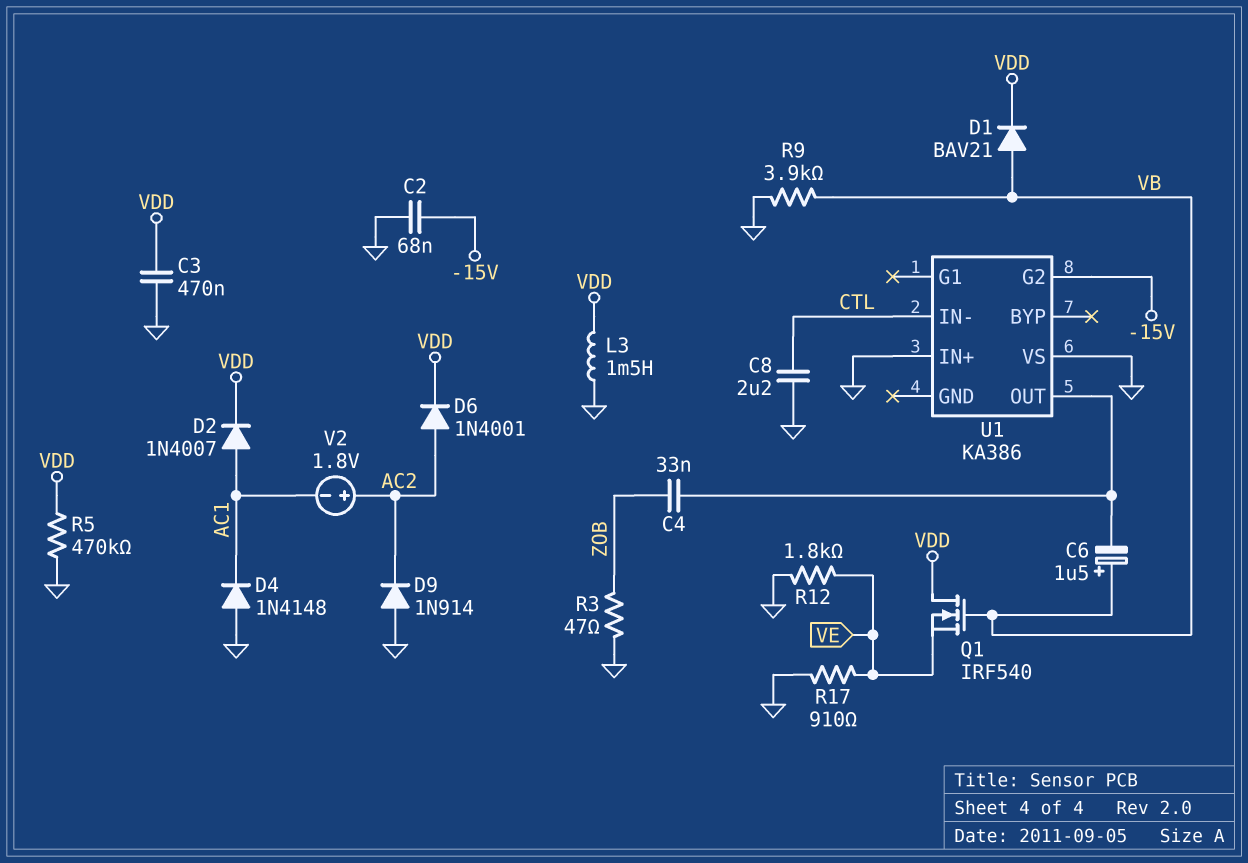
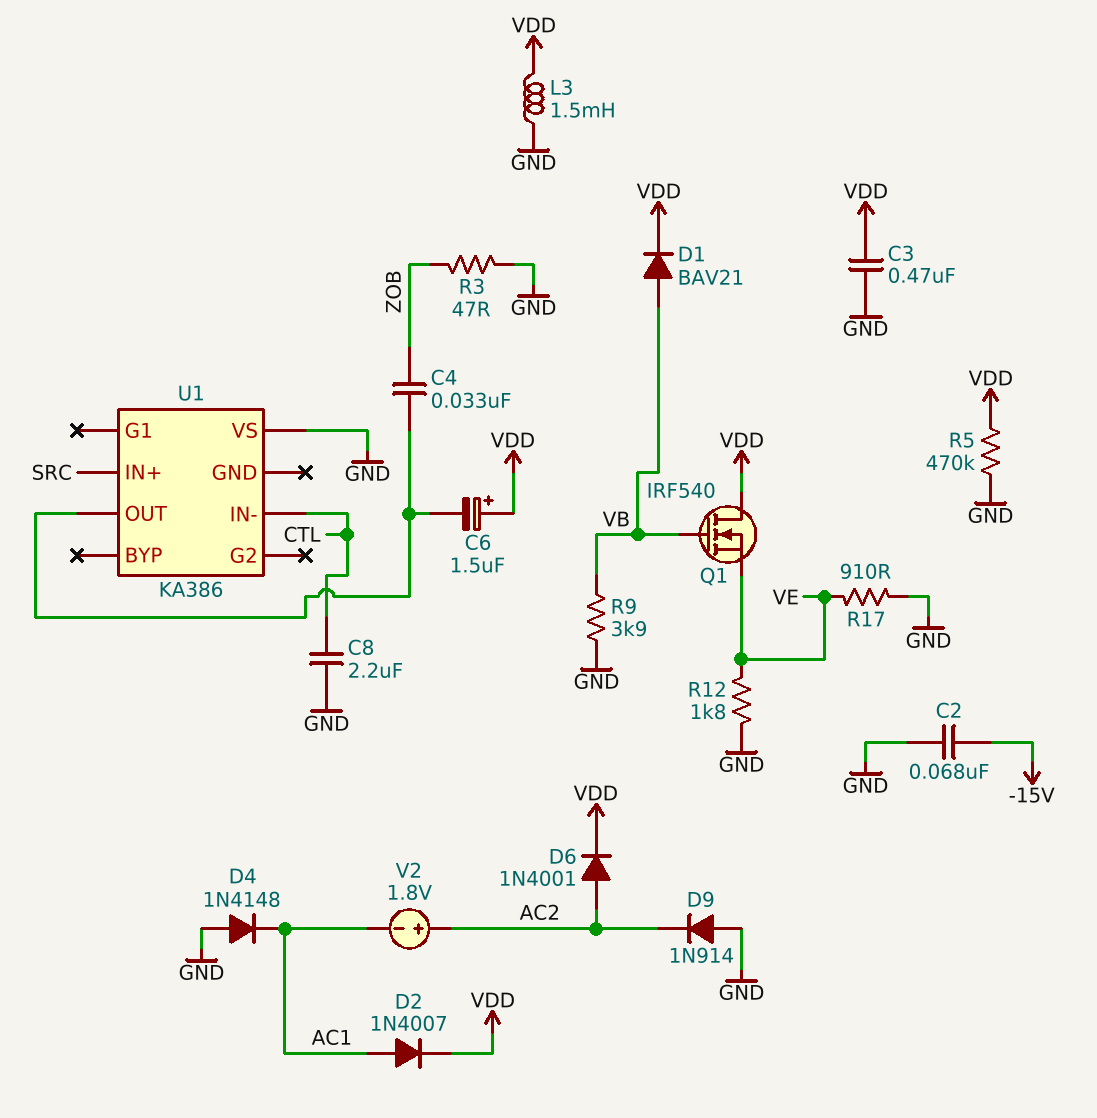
C6: 1.5uF (plus VB, minus U1/OUT) -> 1.5uF (plus VDD, minus U1/OUT)
U1 pin G2: -15V -> none
U1 pin IN+: GND -> SRC

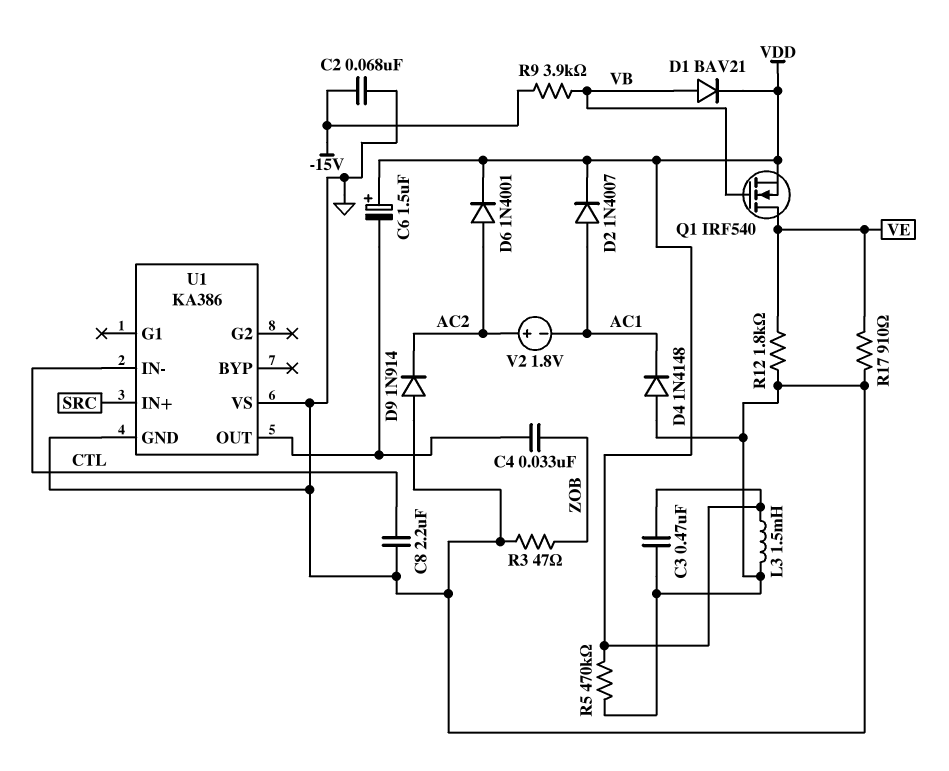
Q1: NMOS IRF540 (G VB, D VDD, S VE) -> NMOS IRF540 (G VB, D VE, S VDD)
R9: 3.9k (GND, VB) -> 3.9k (-15V, VB)
U1 pin GND: none -> GND

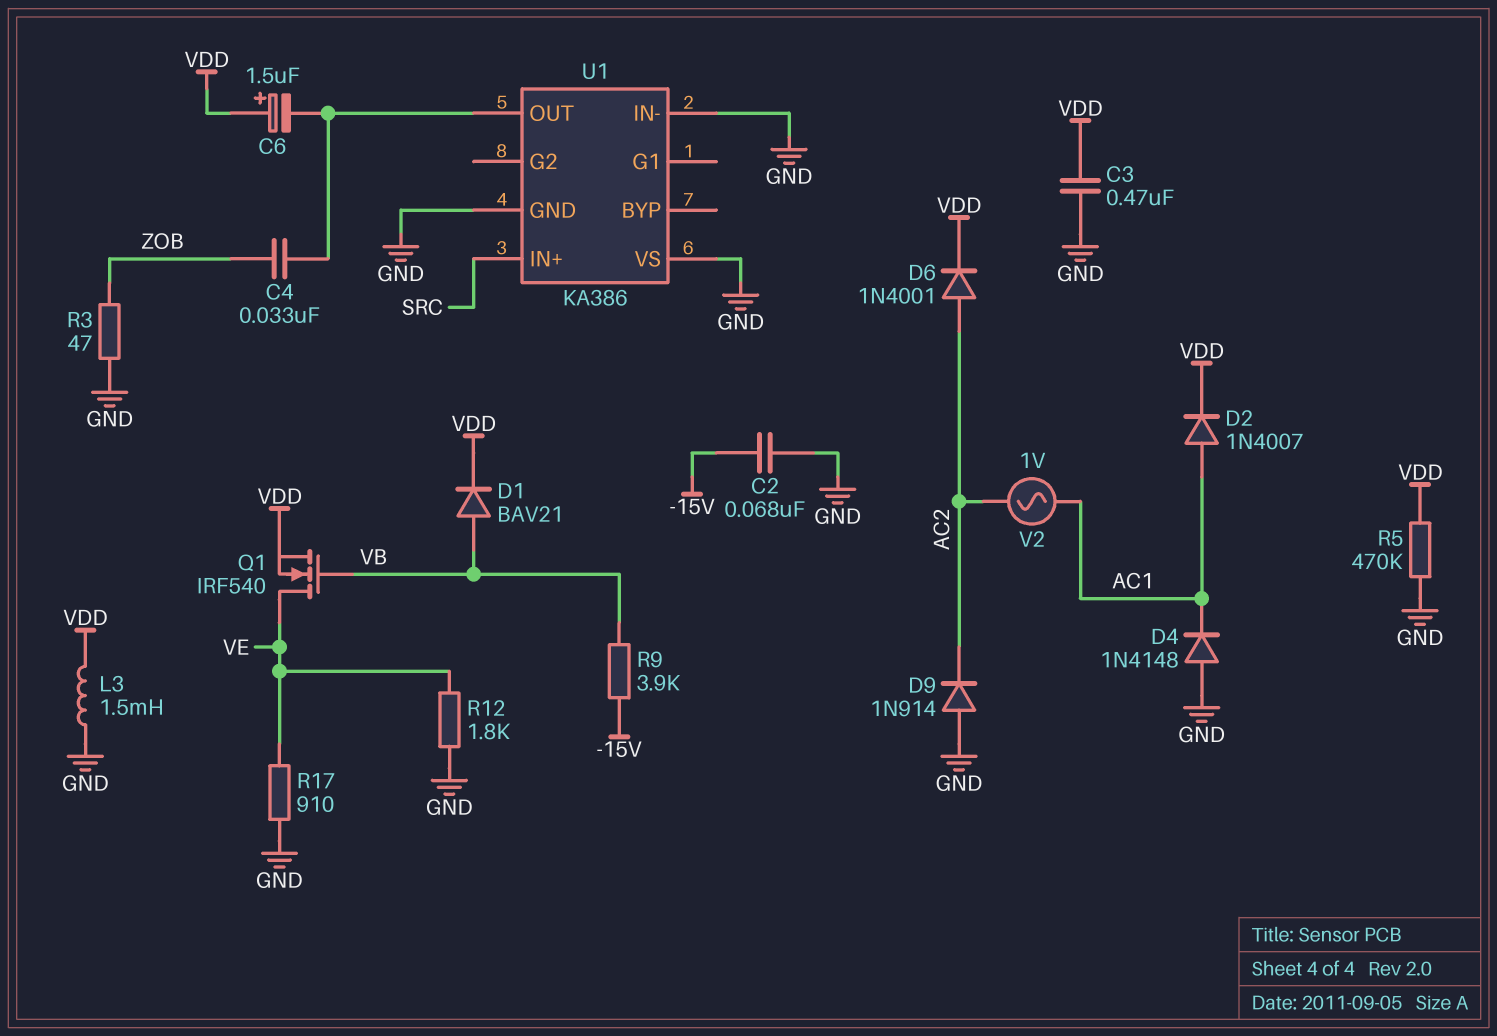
C8: 2.2uF (CTL, GND) -> none
U1 pin IN-: CTL -> GND
V2: 1.8V (plus AC2, minus AC1) -> AC 1V (AC1, AC2)

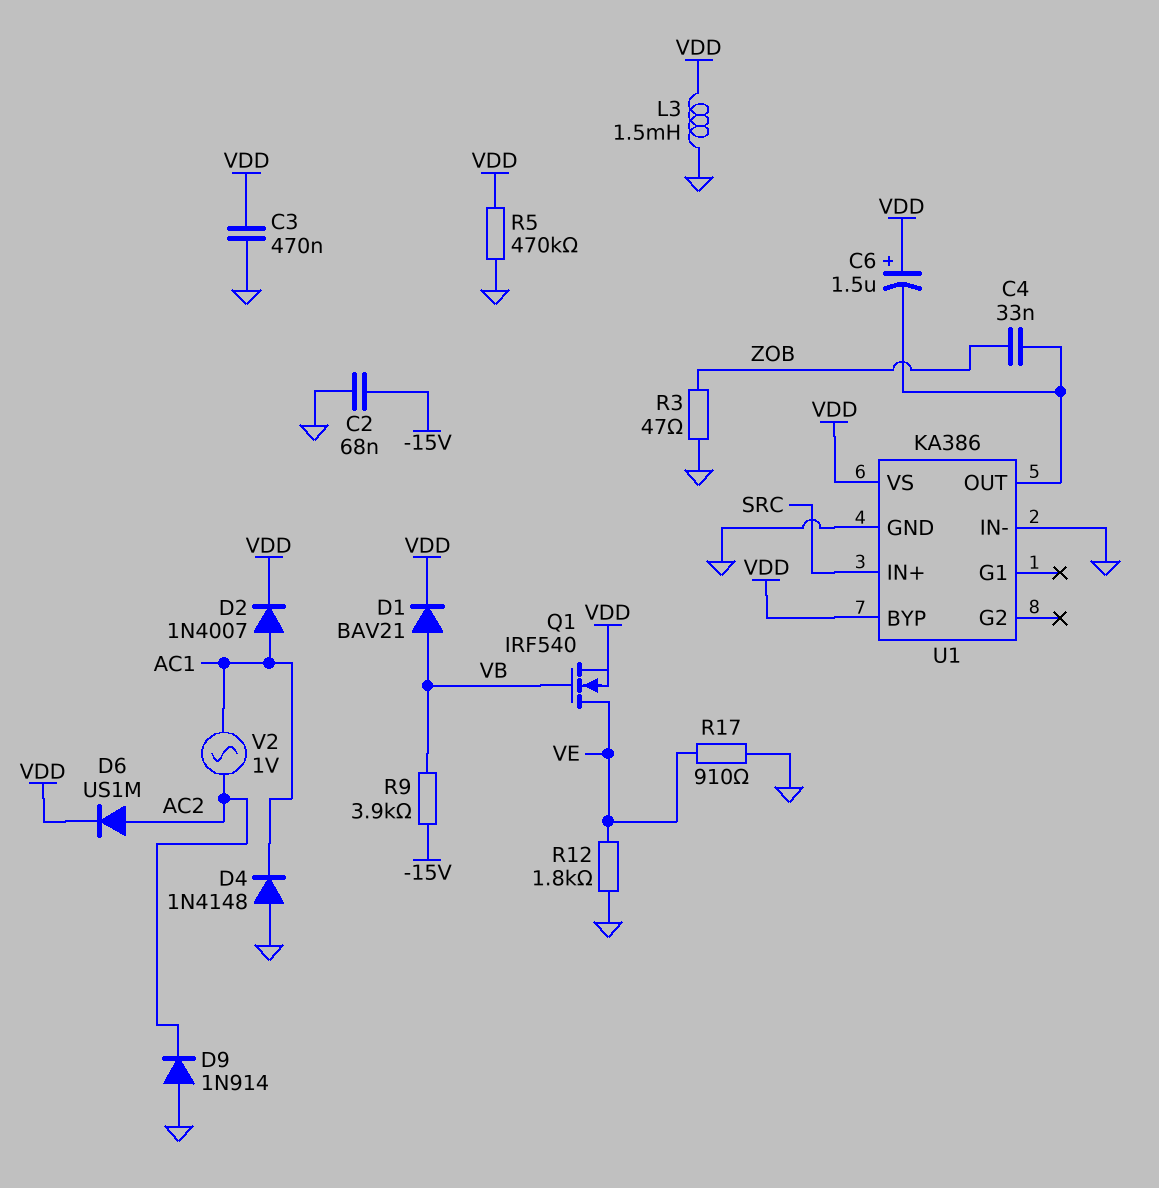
D6: diode 1N4001 (A AC2, K VDD) -> diode US1M (A AC2, K VDD)
U1 pin BYP: none -> VDD
U1 pin VS: GND -> VDD

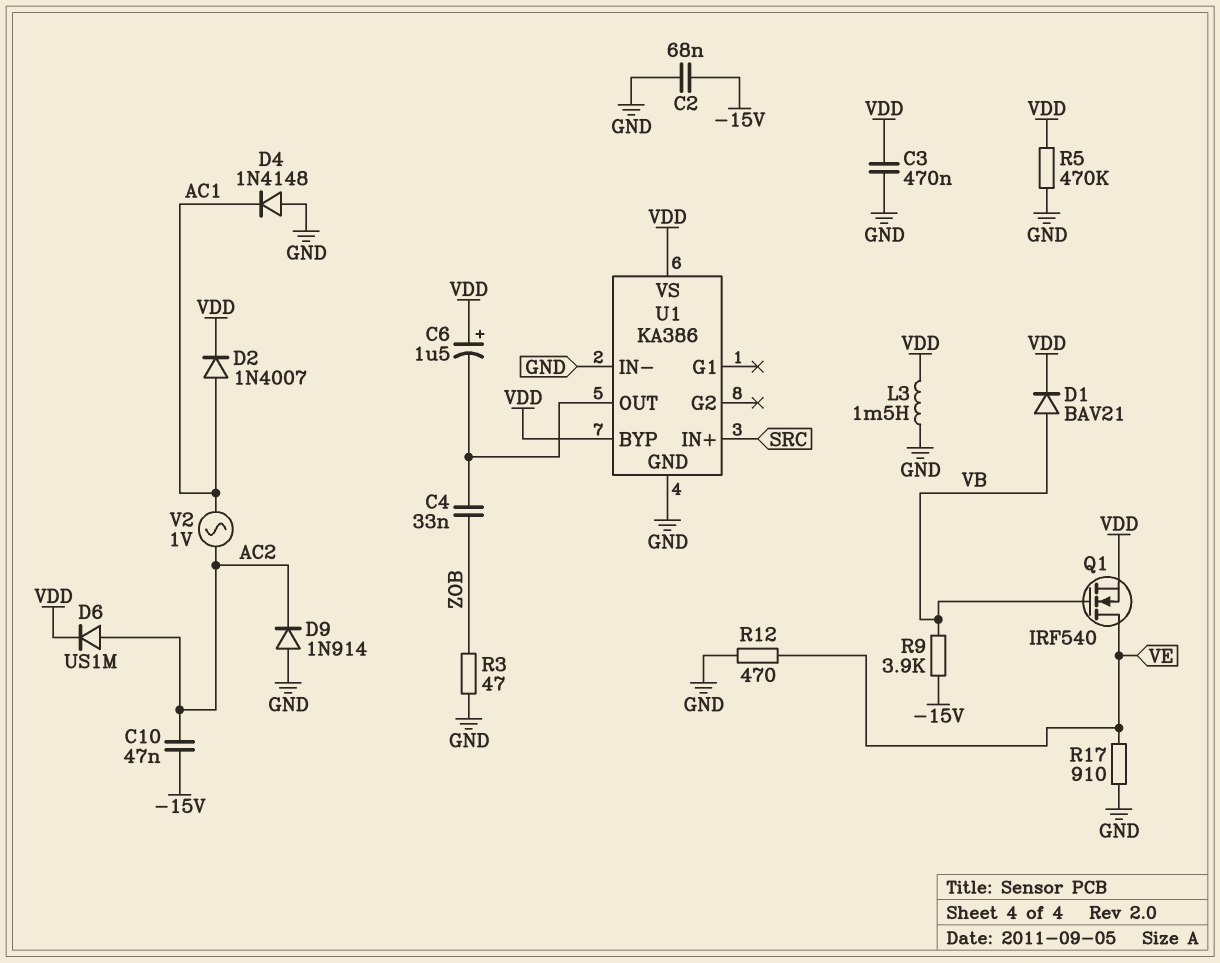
C10: none -> 47nF (-15V, AC2)
R12: 1.8k (GND, VE) -> 470 (GND, VE)

